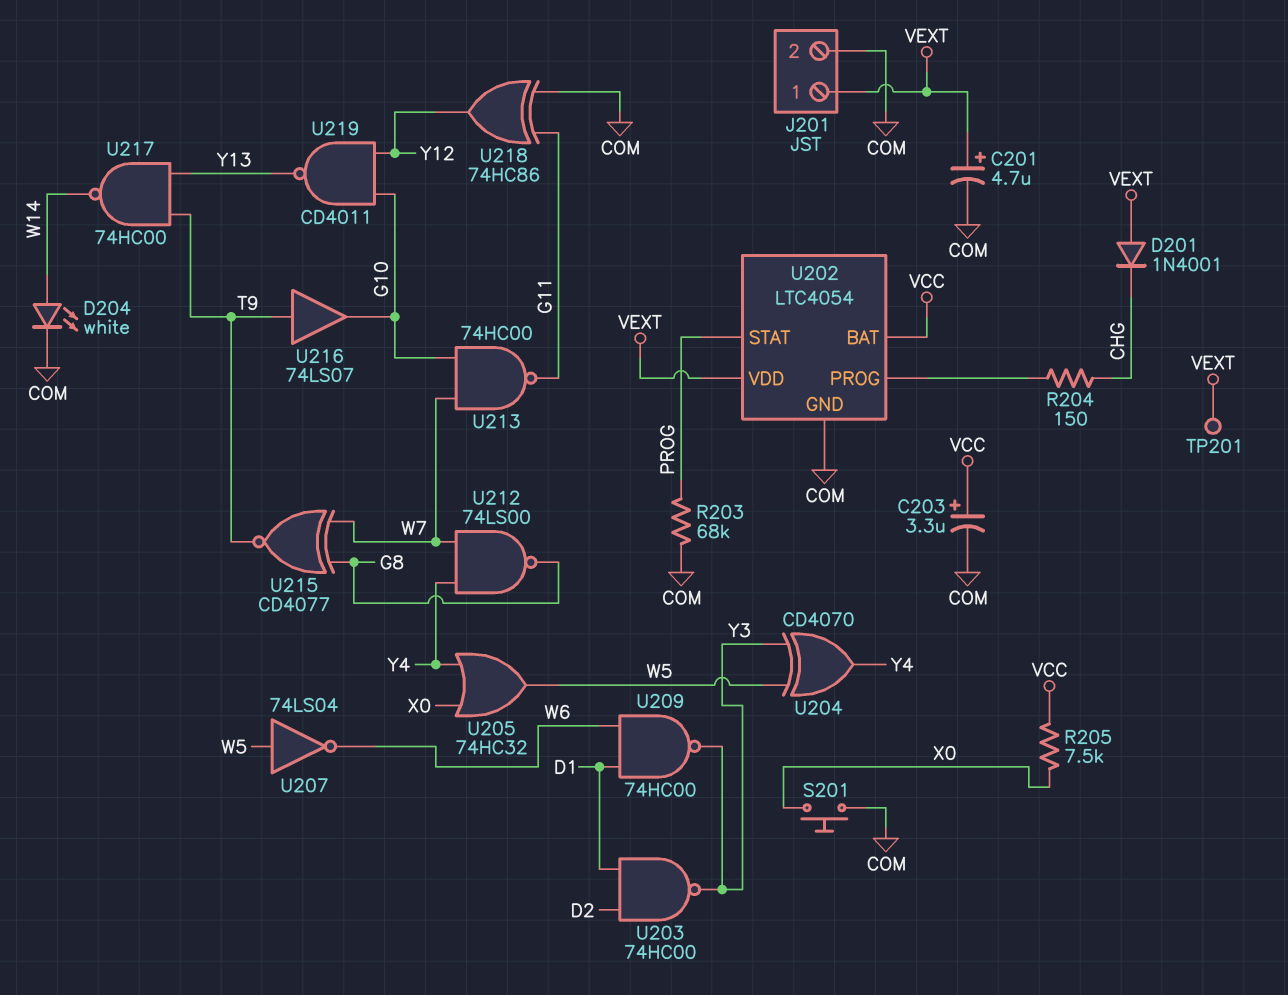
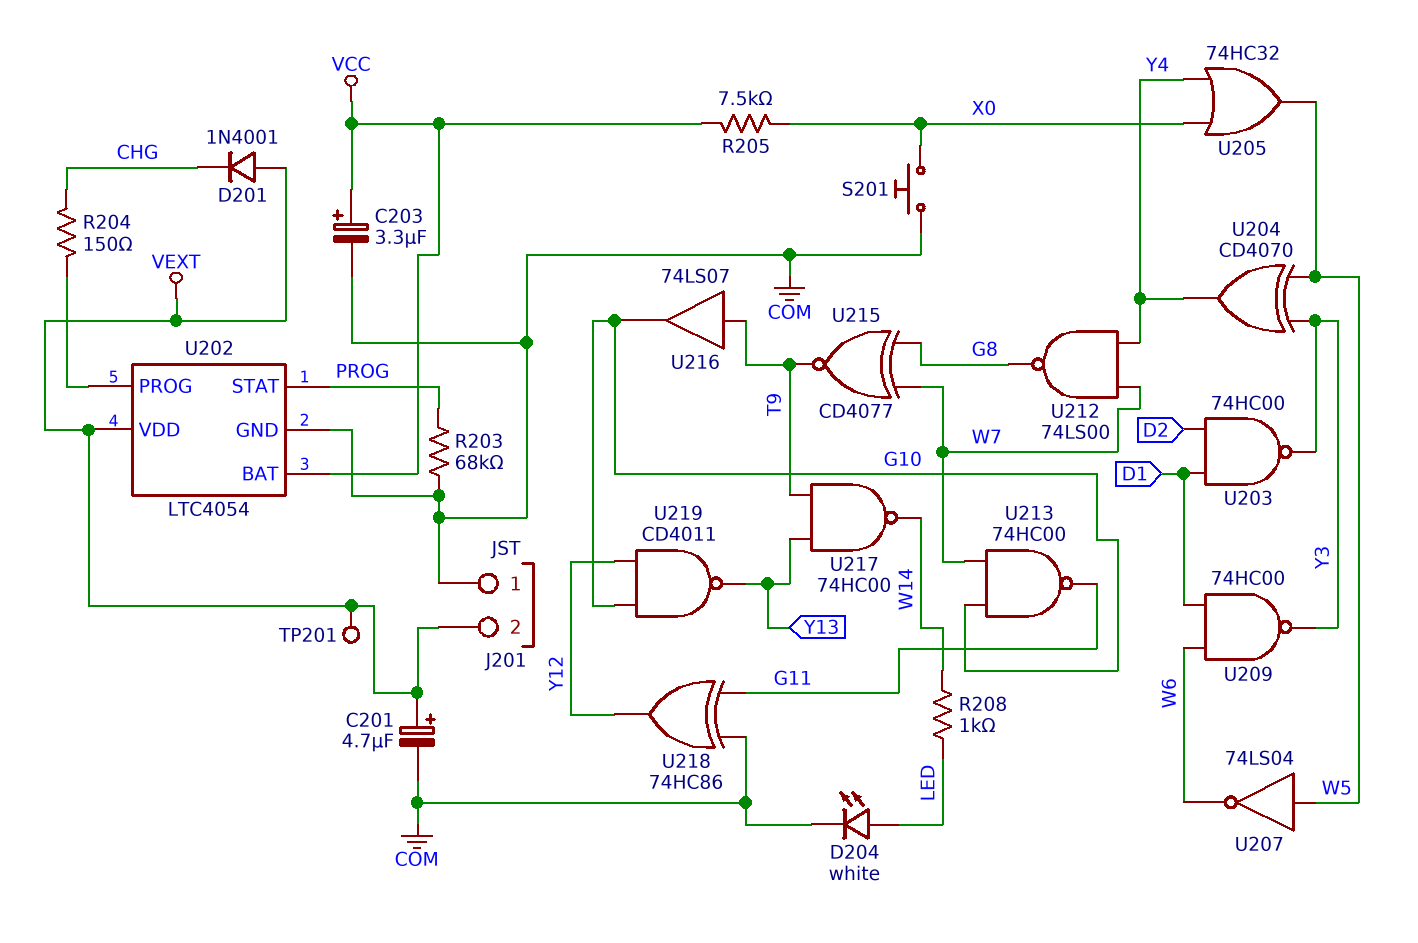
D204: LED white (A W14, K COM) -> LED white (A LED, K COM)
J201 pin 1: VEXT -> COM
J201 pin 2: COM -> VEXT
R208: none -> 1k (LED, W14)

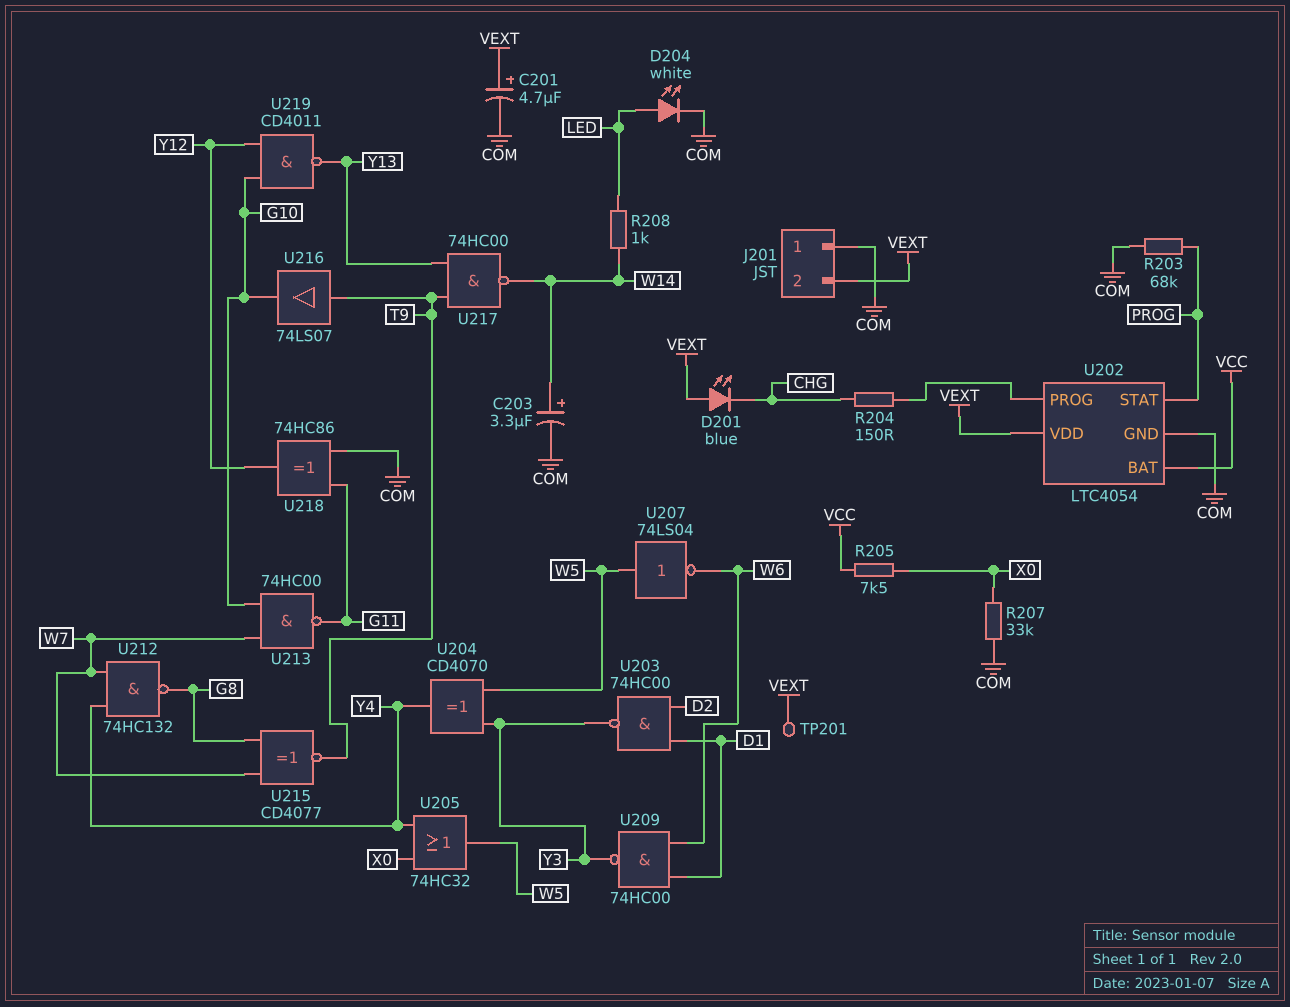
C203: 3.3uF (plus VCC, minus COM) -> 3.3uF (plus W14, minus COM)
D201: diode 1N4001 (A VEXT, K CHG) -> LED blue (A VEXT, K CHG)
R207: none -> 33k (COM, X0)
S201: button (COM, X0) -> none
U212: NAND 74LS00 (in W7, in Y4, out G8) -> NAND 74HC132 (in W7, in Y4, out G8)

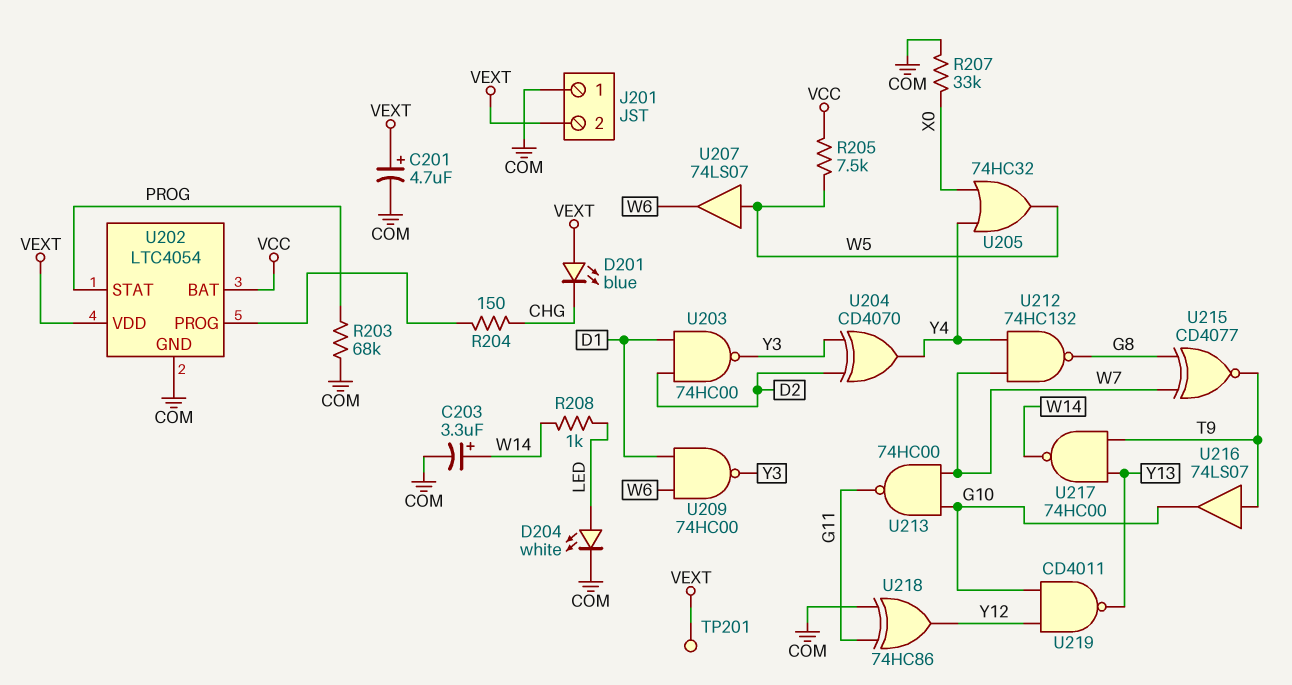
R205: 7.5k (VCC, X0) -> 7.5k (VCC, W5)
U204: XOR CD4070 (in W5, in Y3, out Y4) -> XOR CD4070 (in D2, in Y3, out Y4)
U207: NOT 74LS04 (in W5, out W6) -> buffer 74LS07 (in W5, out W6)

